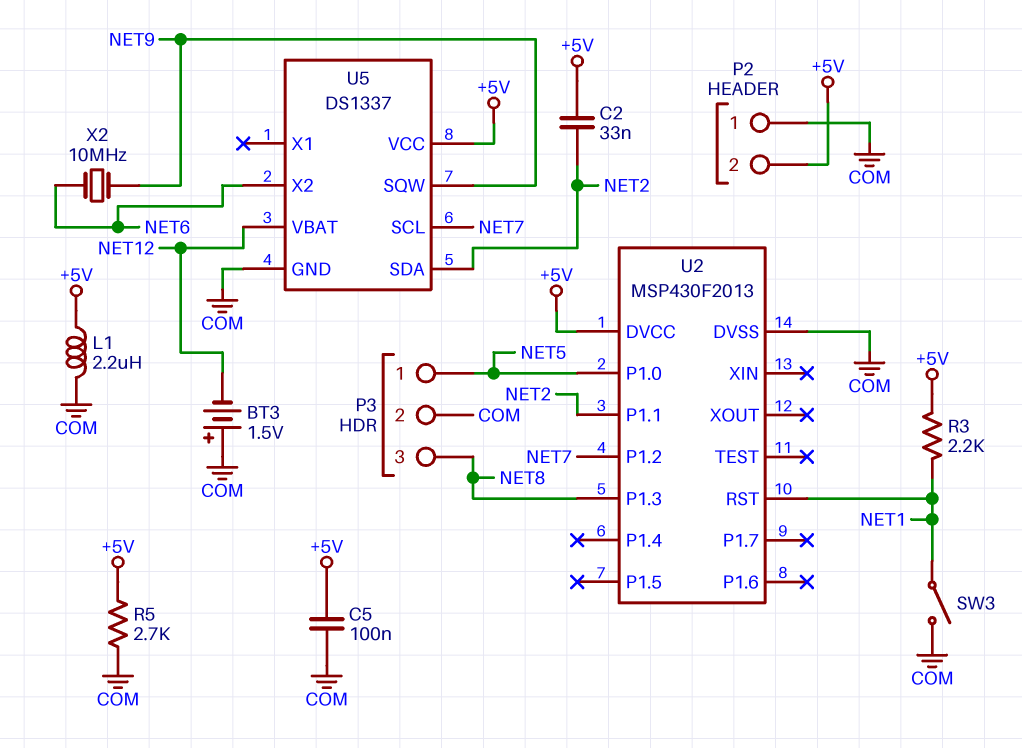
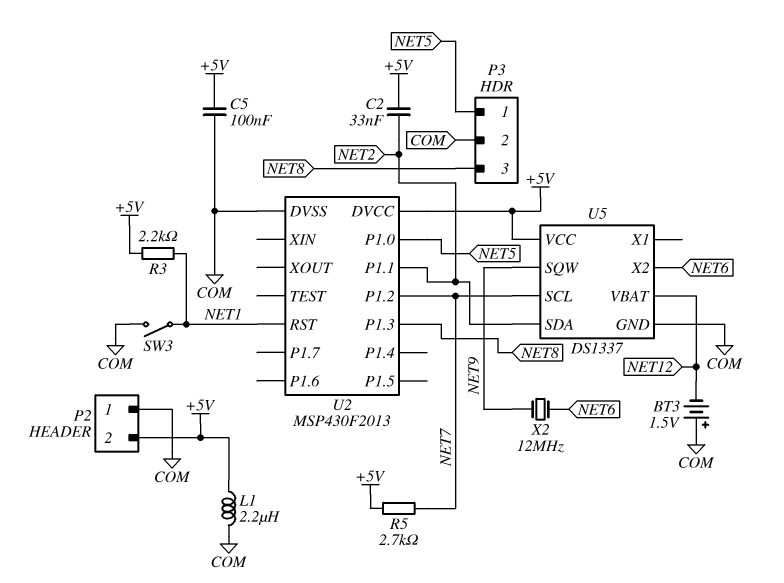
R5: 2.7k (+5V, COM) -> 2.7k (+5V, NET7)
X2: 10MHz (NET6, NET9) -> 12MHz (NET6, NET9)

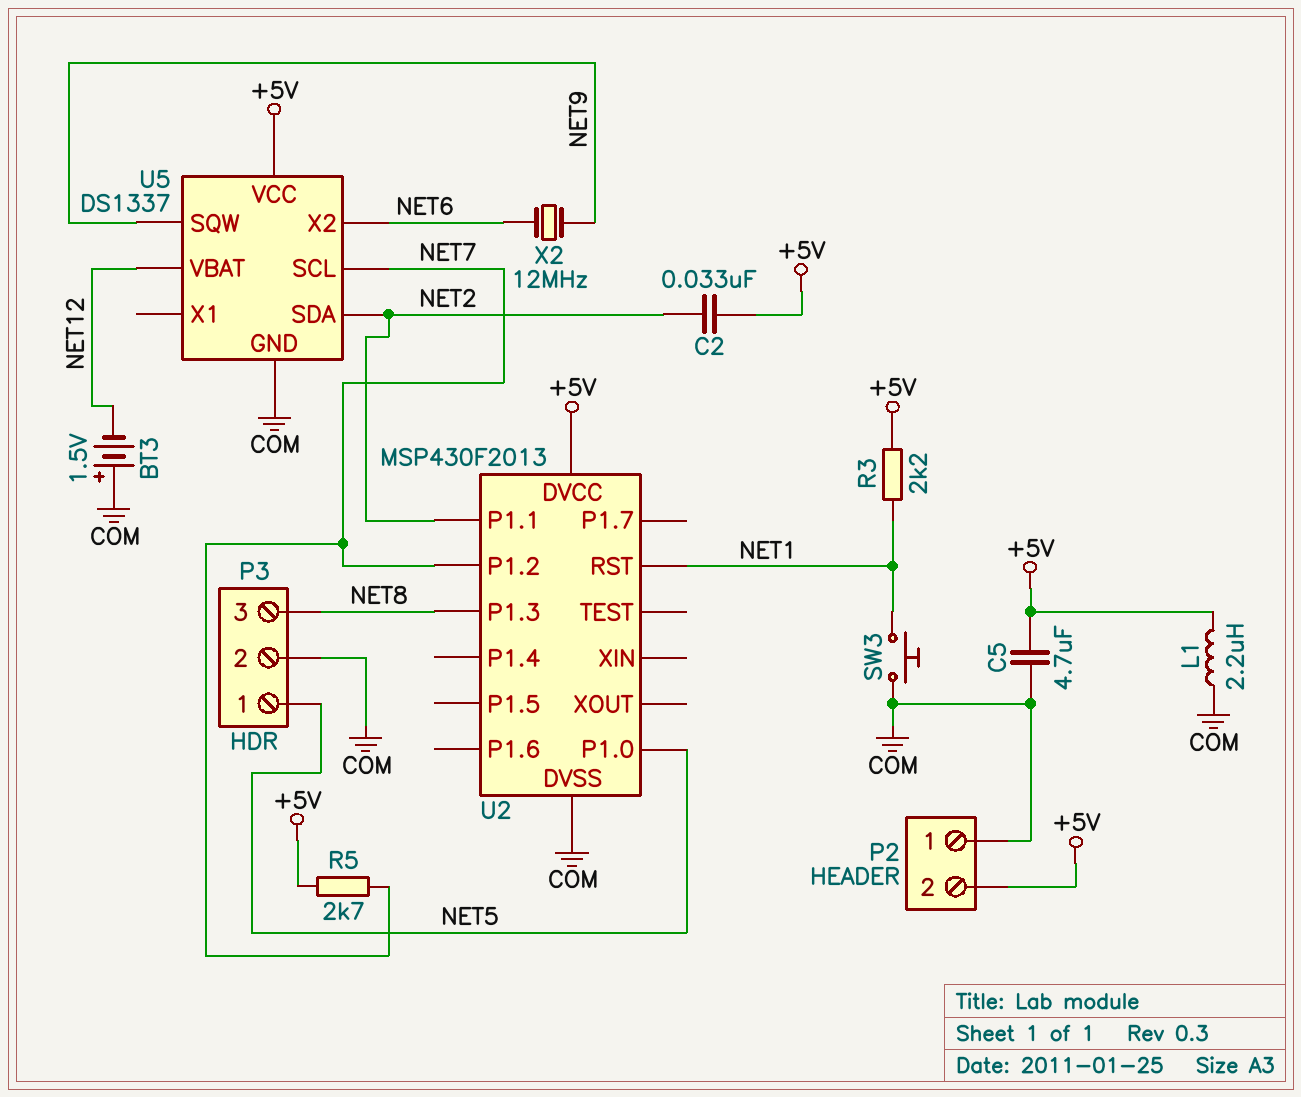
C5: 100nF (+5V, COM) -> 4.7uF (+5V, COM)
SW3: switch (COM, NET1) -> button (COM, NET1)

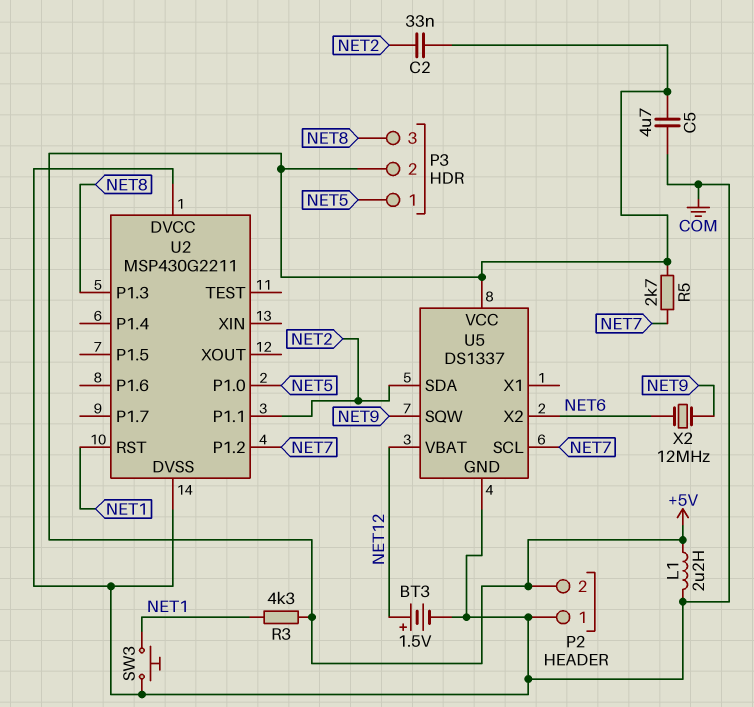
BT3: 1.5V (plus COM, minus NET12) -> 1.5V (plus NET12, minus COM)
P3 pin 2: COM -> +5V
R3: 2.2k (+5V, NET1) -> 4.3k (+5V, NET1)
U2: MSP430F2013 -> MSP430G2211
U2 pin DVCC: +5V -> COM

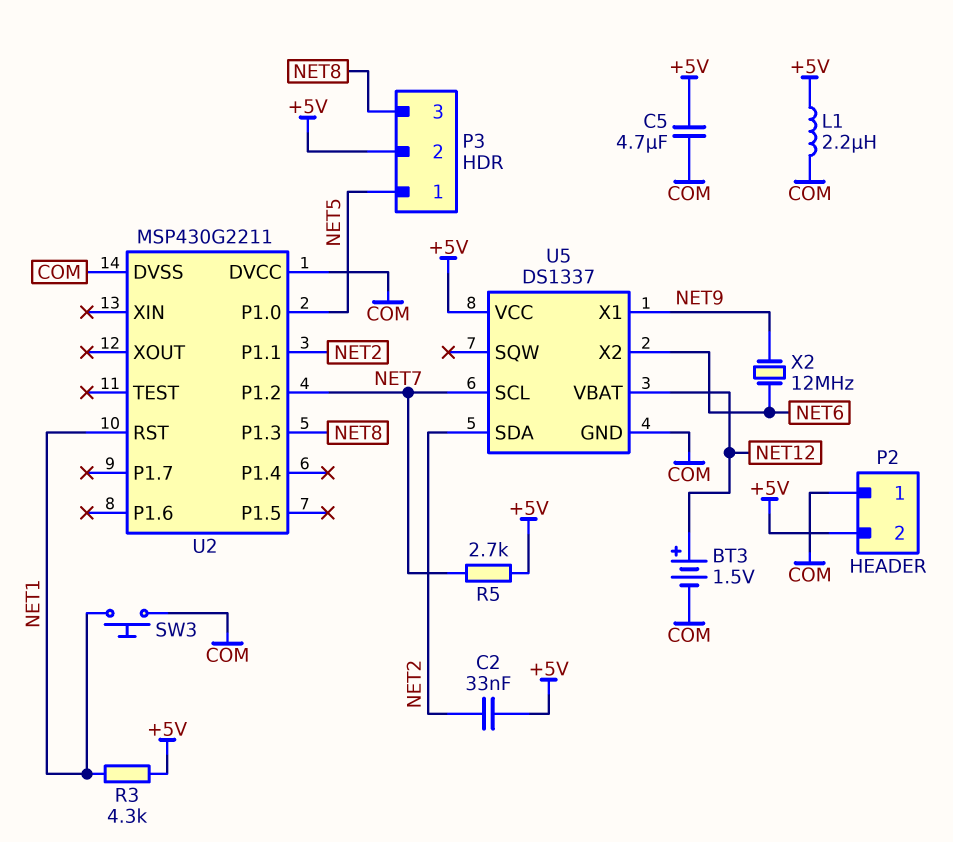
U5 pin SQW: NET9 -> none
U5 pin X1: none -> NET9

